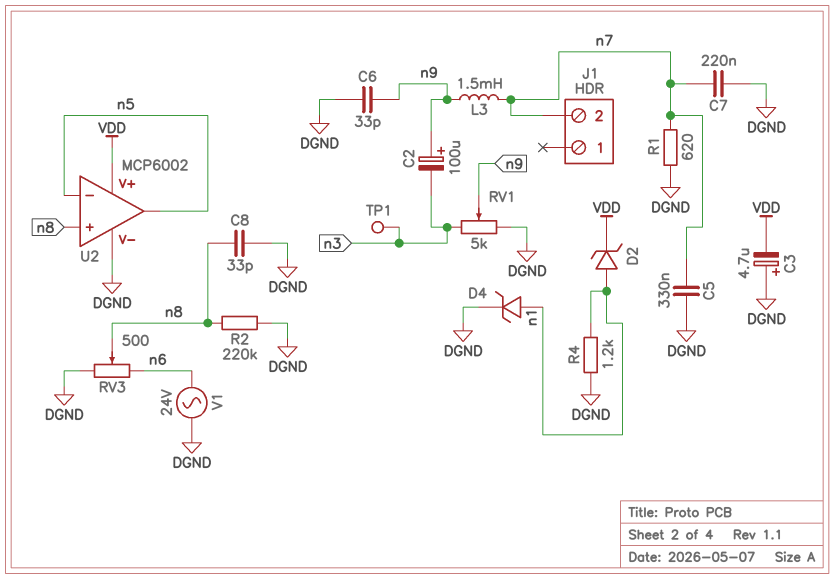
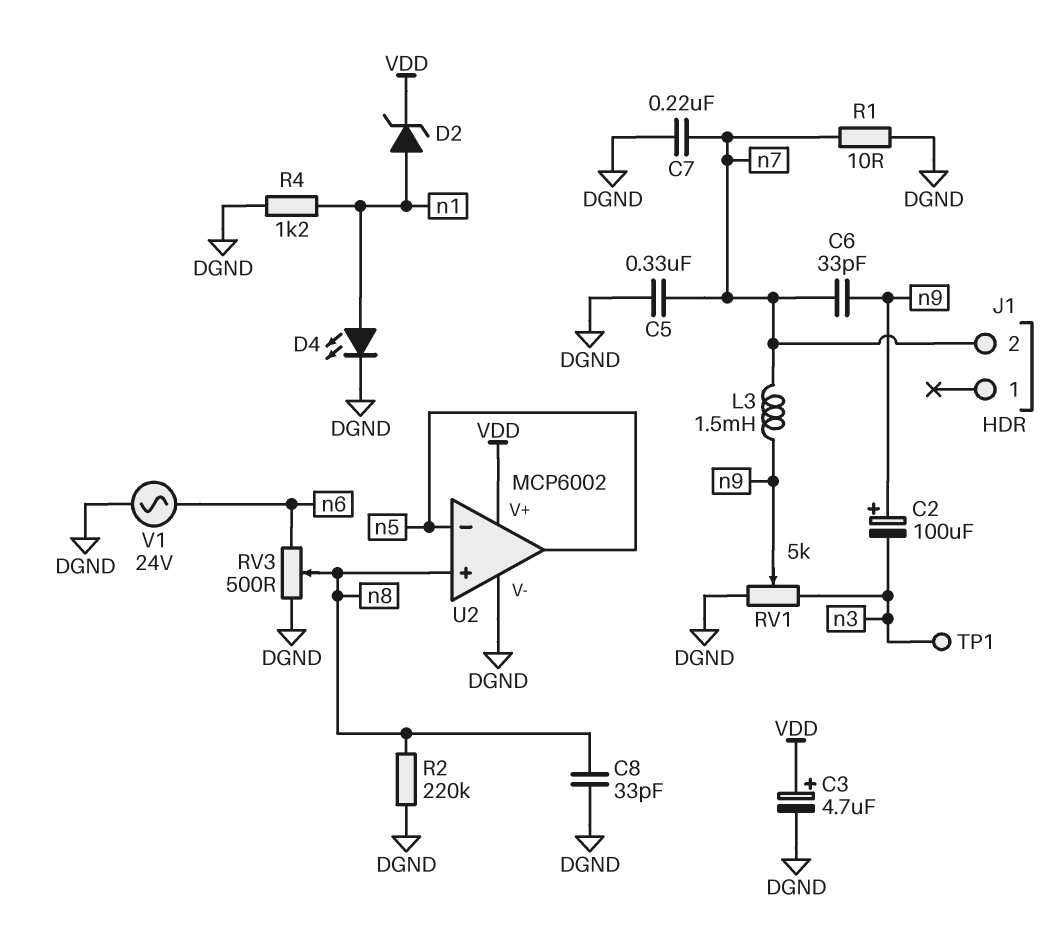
C3: 4.7uF (plus DGND, minus VDD) -> 4.7uF (plus VDD, minus DGND)
C6: 33pF (DGND, n9) -> 33pF (n7, n9)
D4: zener (A n1, K DGND) -> LED (A n1, K DGND)
R1: 620 (DGND, n7) -> 10 (DGND, n7)

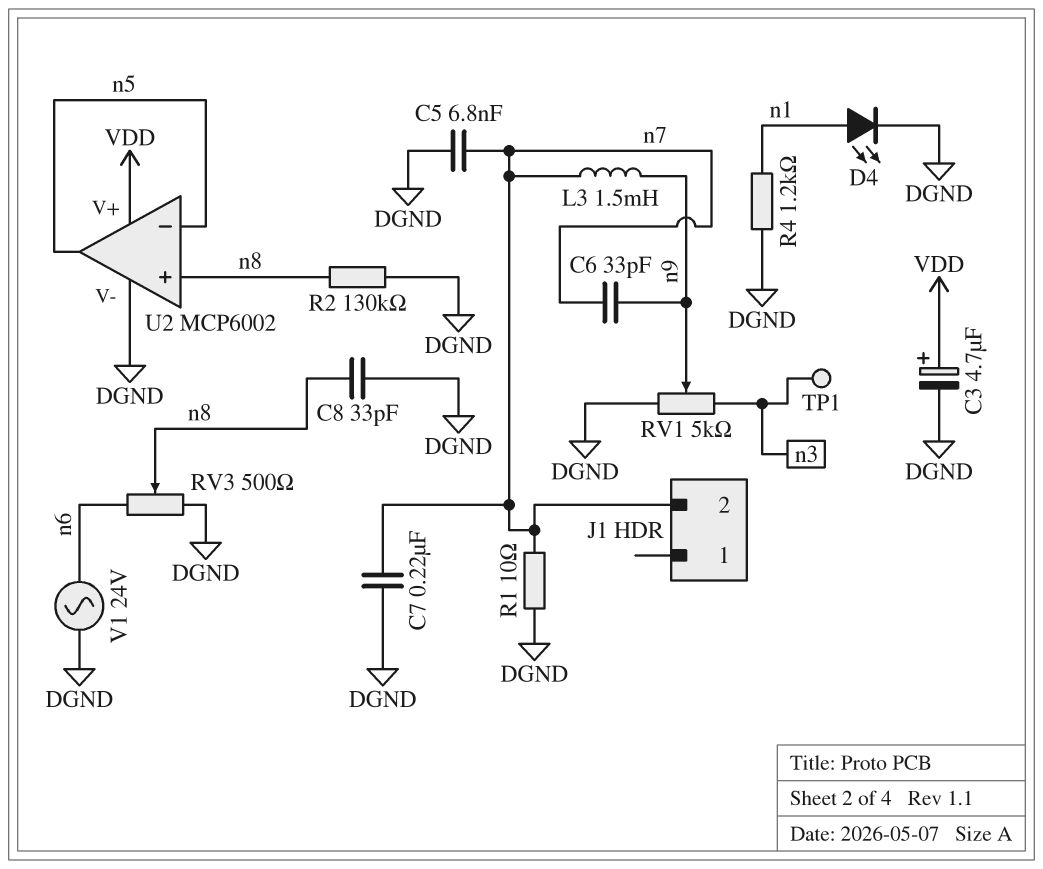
C2: 100uF (plus n9, minus n3) -> none
C5: 330nF (DGND, n7) -> 6.8nF (DGND, n7)
D2: zener (A n1, K VDD) -> none
R2: 220k (DGND, n8) -> 130k (DGND, n8)

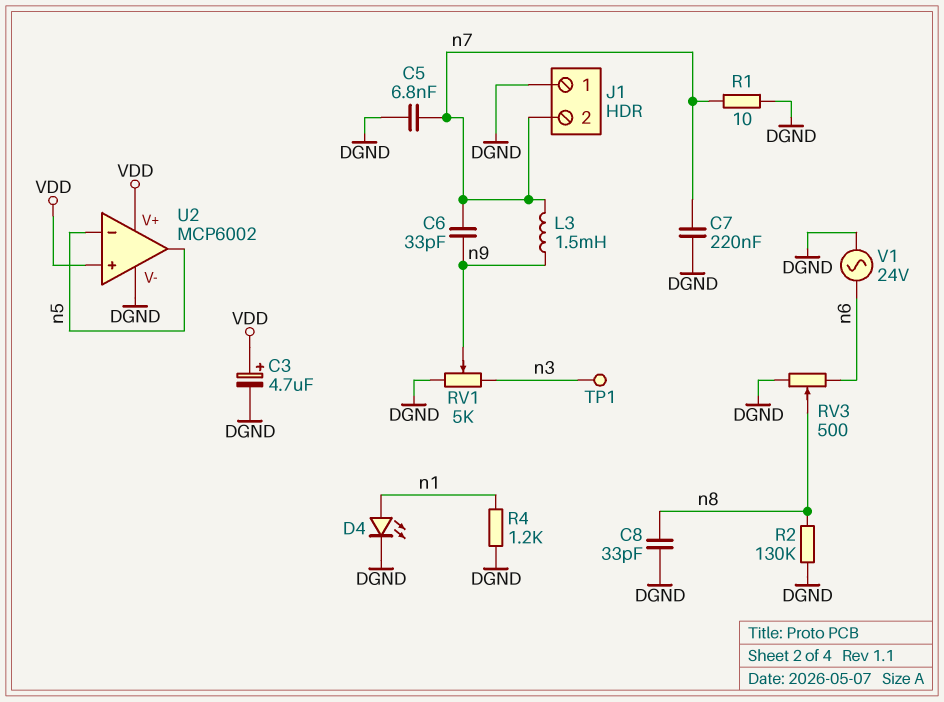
J1 pin 1: none -> DGND
U2 pin in+: n8 -> VDD

